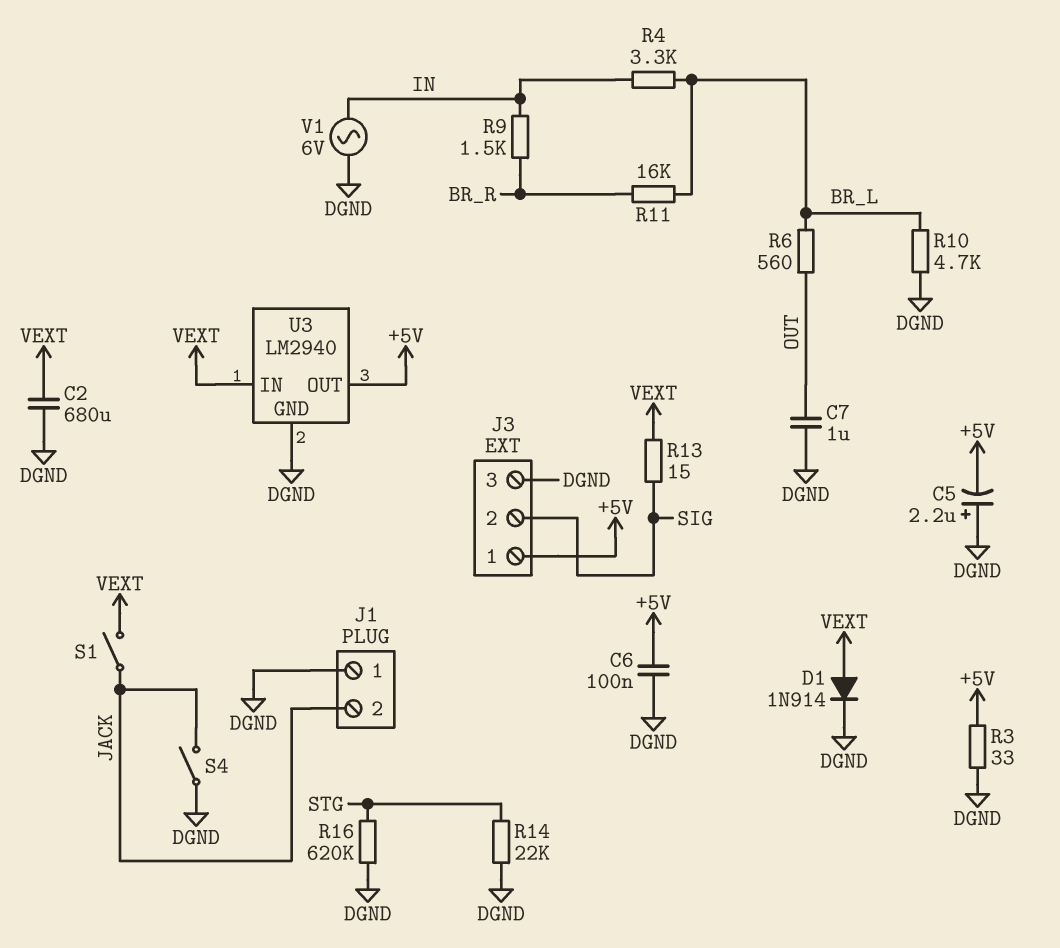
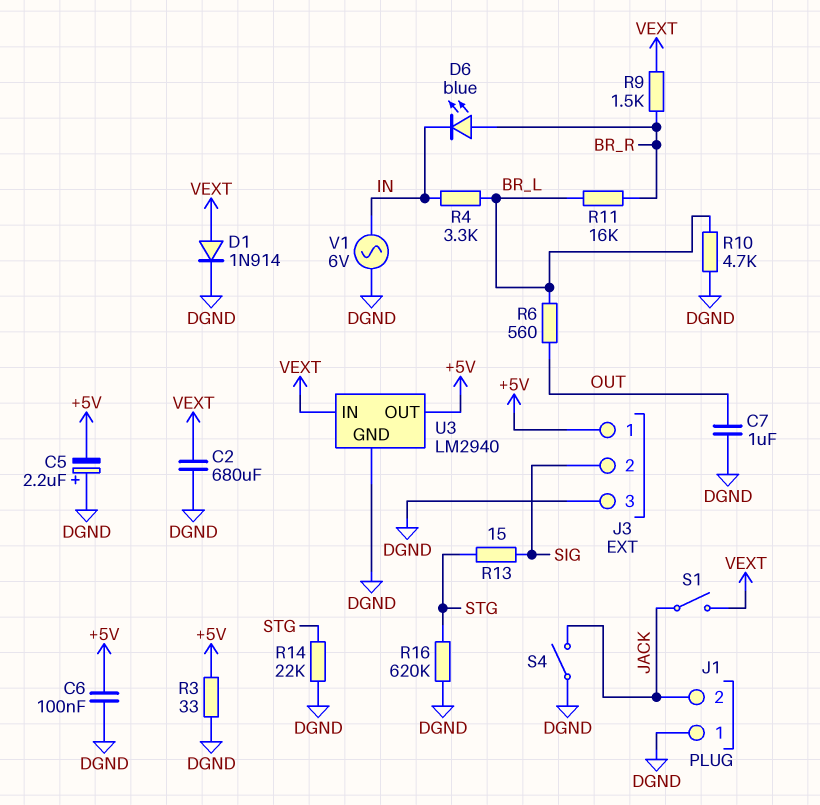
D6: none -> LED blue (A BR_R, K IN)
R9: 1.5k (BR_R, IN) -> 1.5k (BR_R, VEXT)
R13: 15 (SIG, VEXT) -> 15 (SIG, STG)

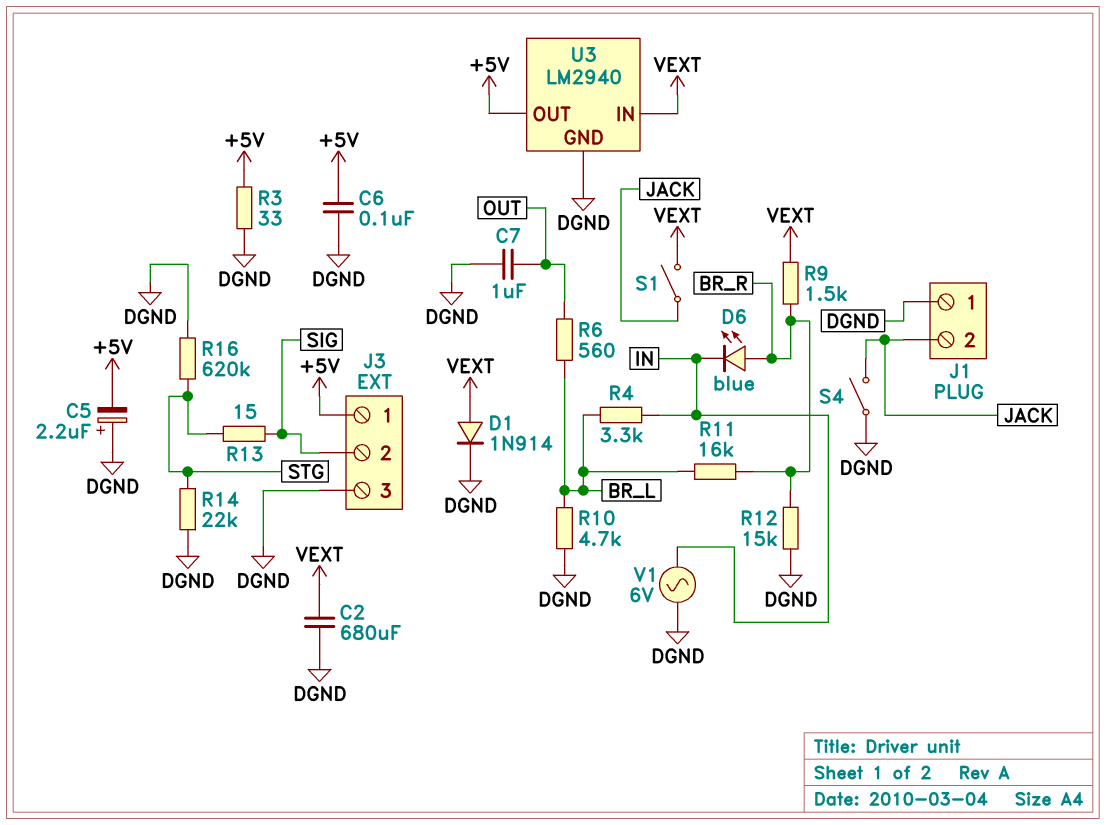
R12: none -> 15k (BR_R, DGND)

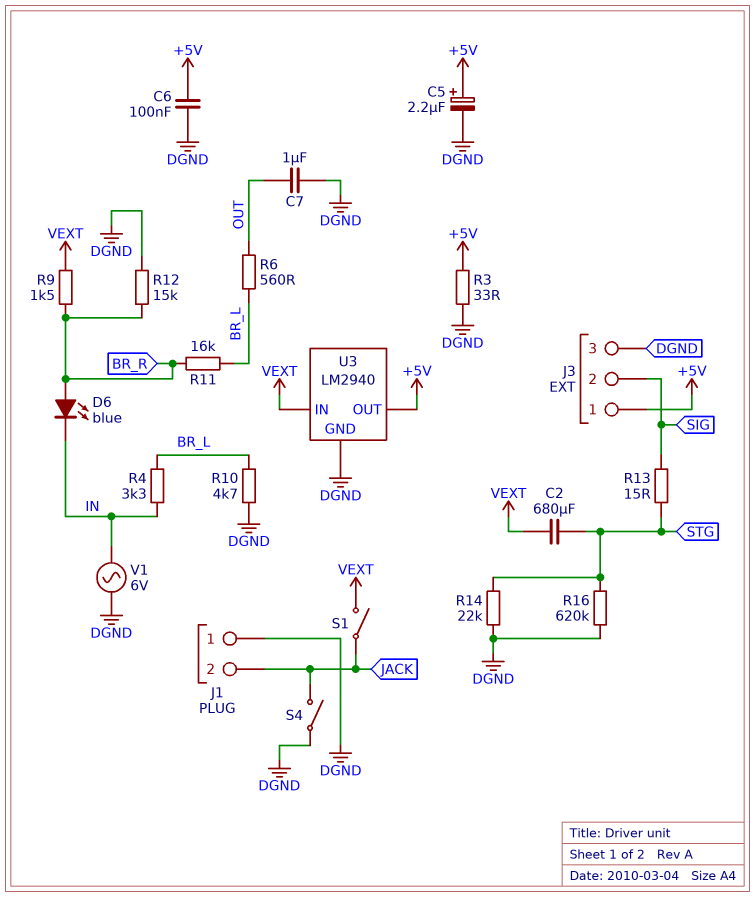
C2: 680uF (DGND, VEXT) -> 680uF (STG, VEXT)
C5: 2.2uF (plus DGND, minus +5V) -> 2.2uF (plus +5V, minus DGND)
D1: diode 1N914 (A VEXT, K DGND) -> none

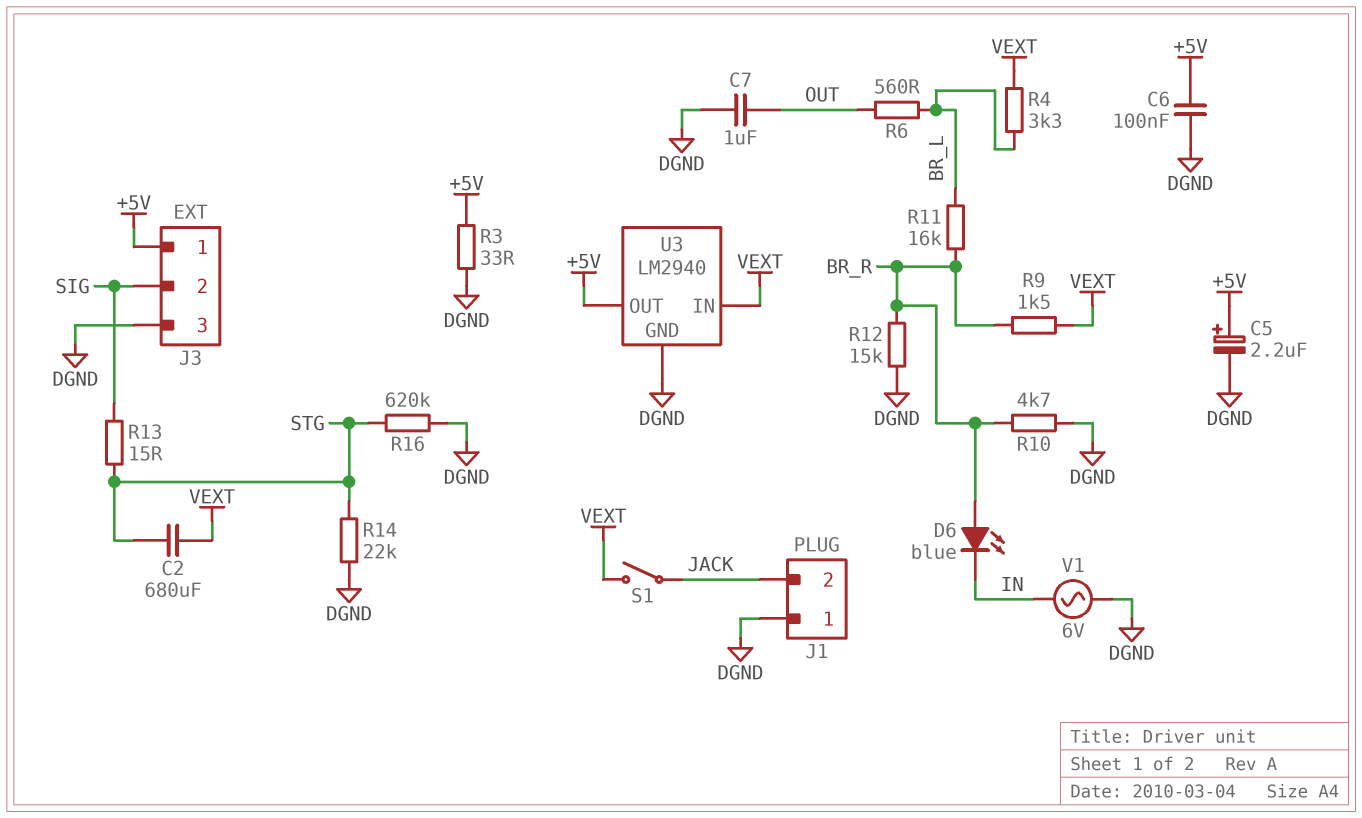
R4: 3.3k (BR_L, IN) -> 3.3k (BR_L, VEXT)
R10: 4.7k (BR_L, DGND) -> 4.7k (BR_R, DGND)
S4: switch (DGND, JACK) -> none

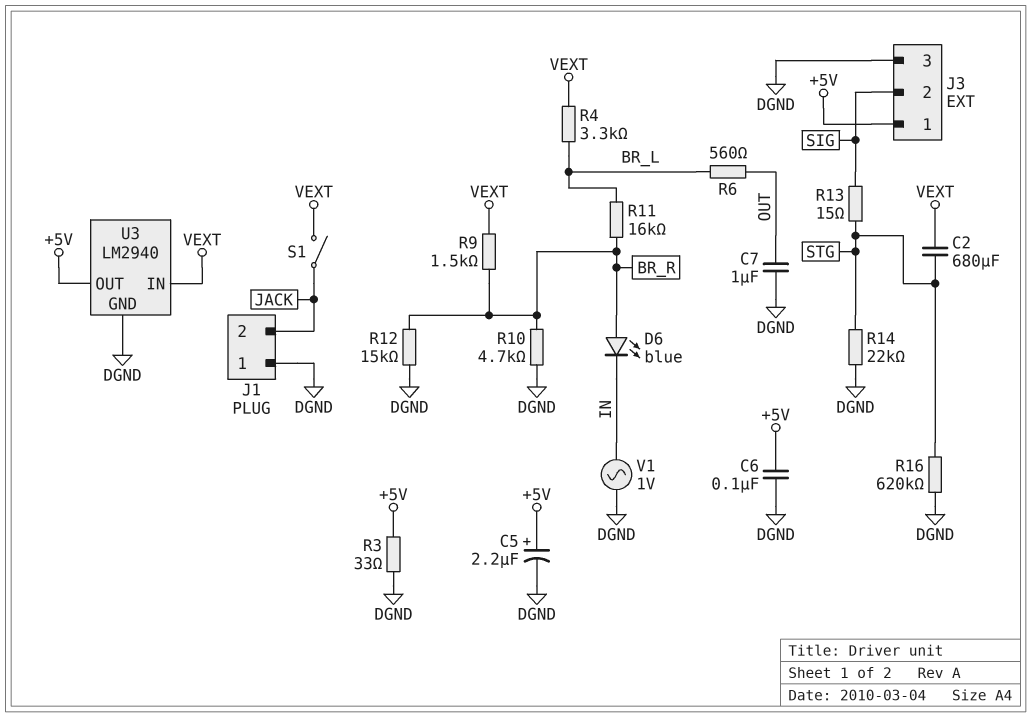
V1: AC 6V (DGND, IN) -> AC 1V (DGND, IN)

